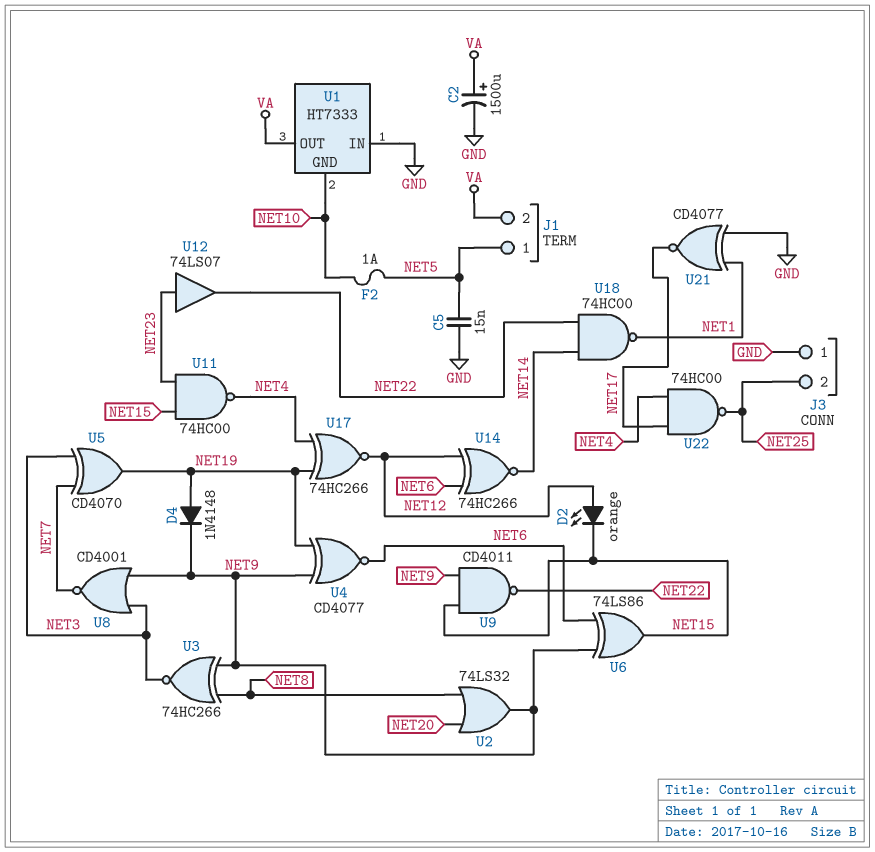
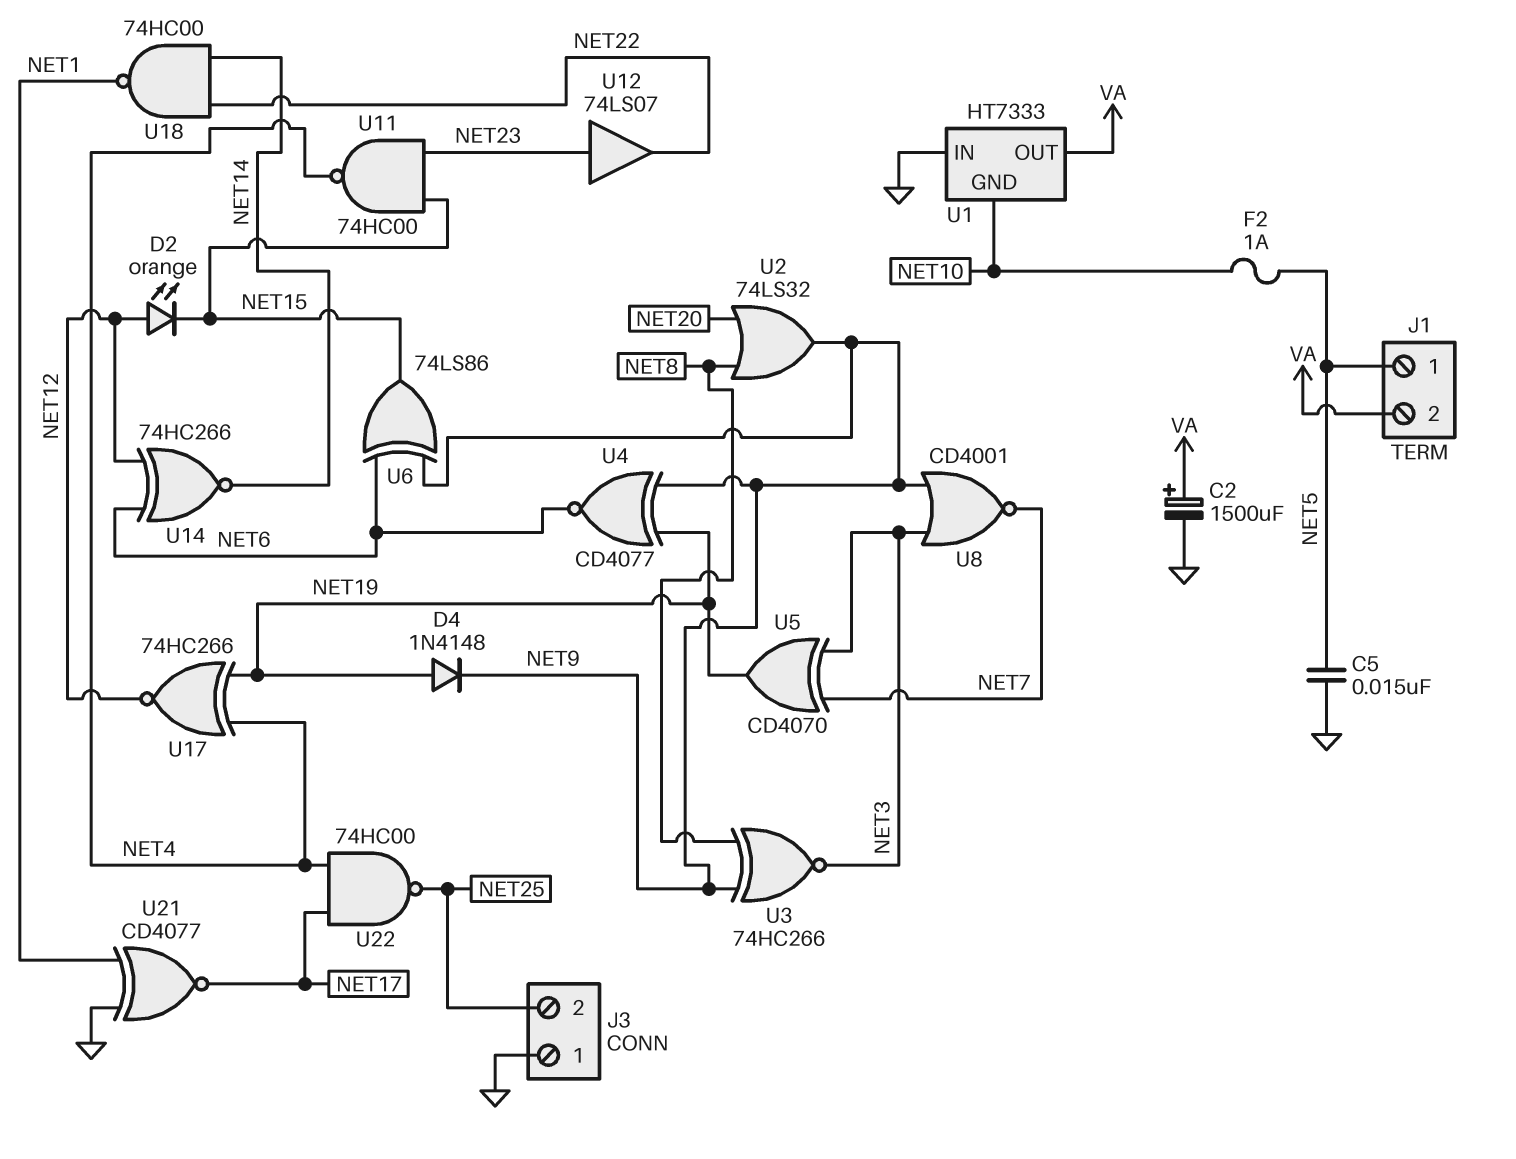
U9: NAND CD4011 (in NET9, in NET15, out NET22) -> none

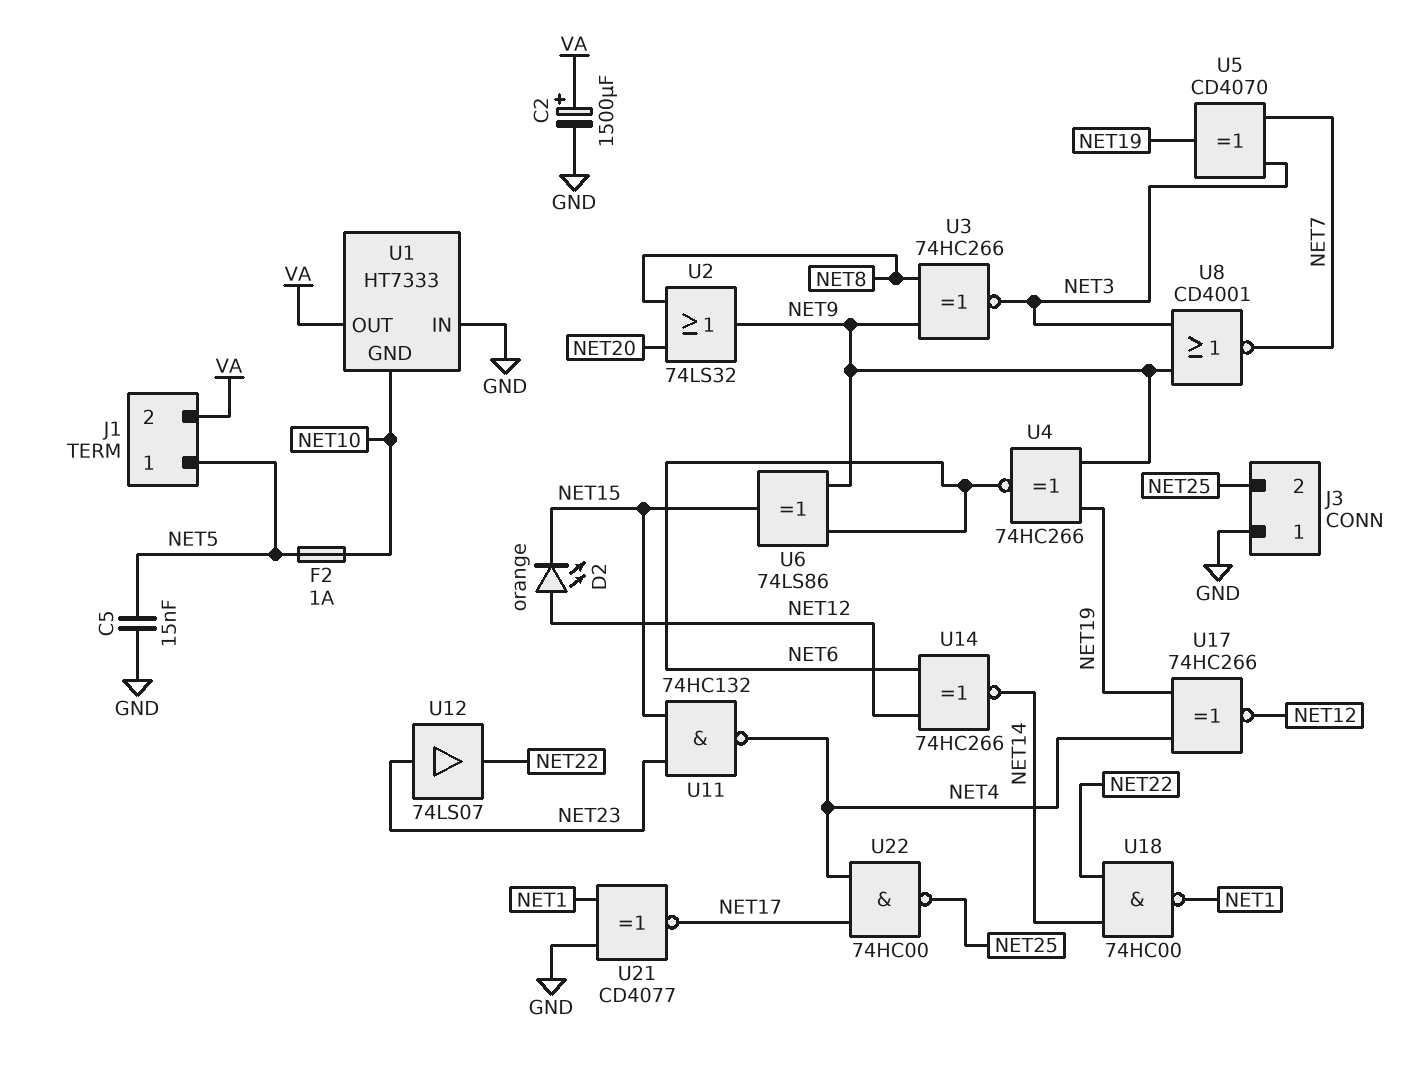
D4: diode 1N4148 (A NET19, K NET9) -> none
U4: XNOR CD4077 (in NET9, in NET19, out NET6) -> XNOR 74HC266 (in NET9, in NET19, out NET6)
U11: NAND 74HC00 (in NET15, in NET23, out NET4) -> NAND 74HC132 (in NET15, in NET23, out NET4)

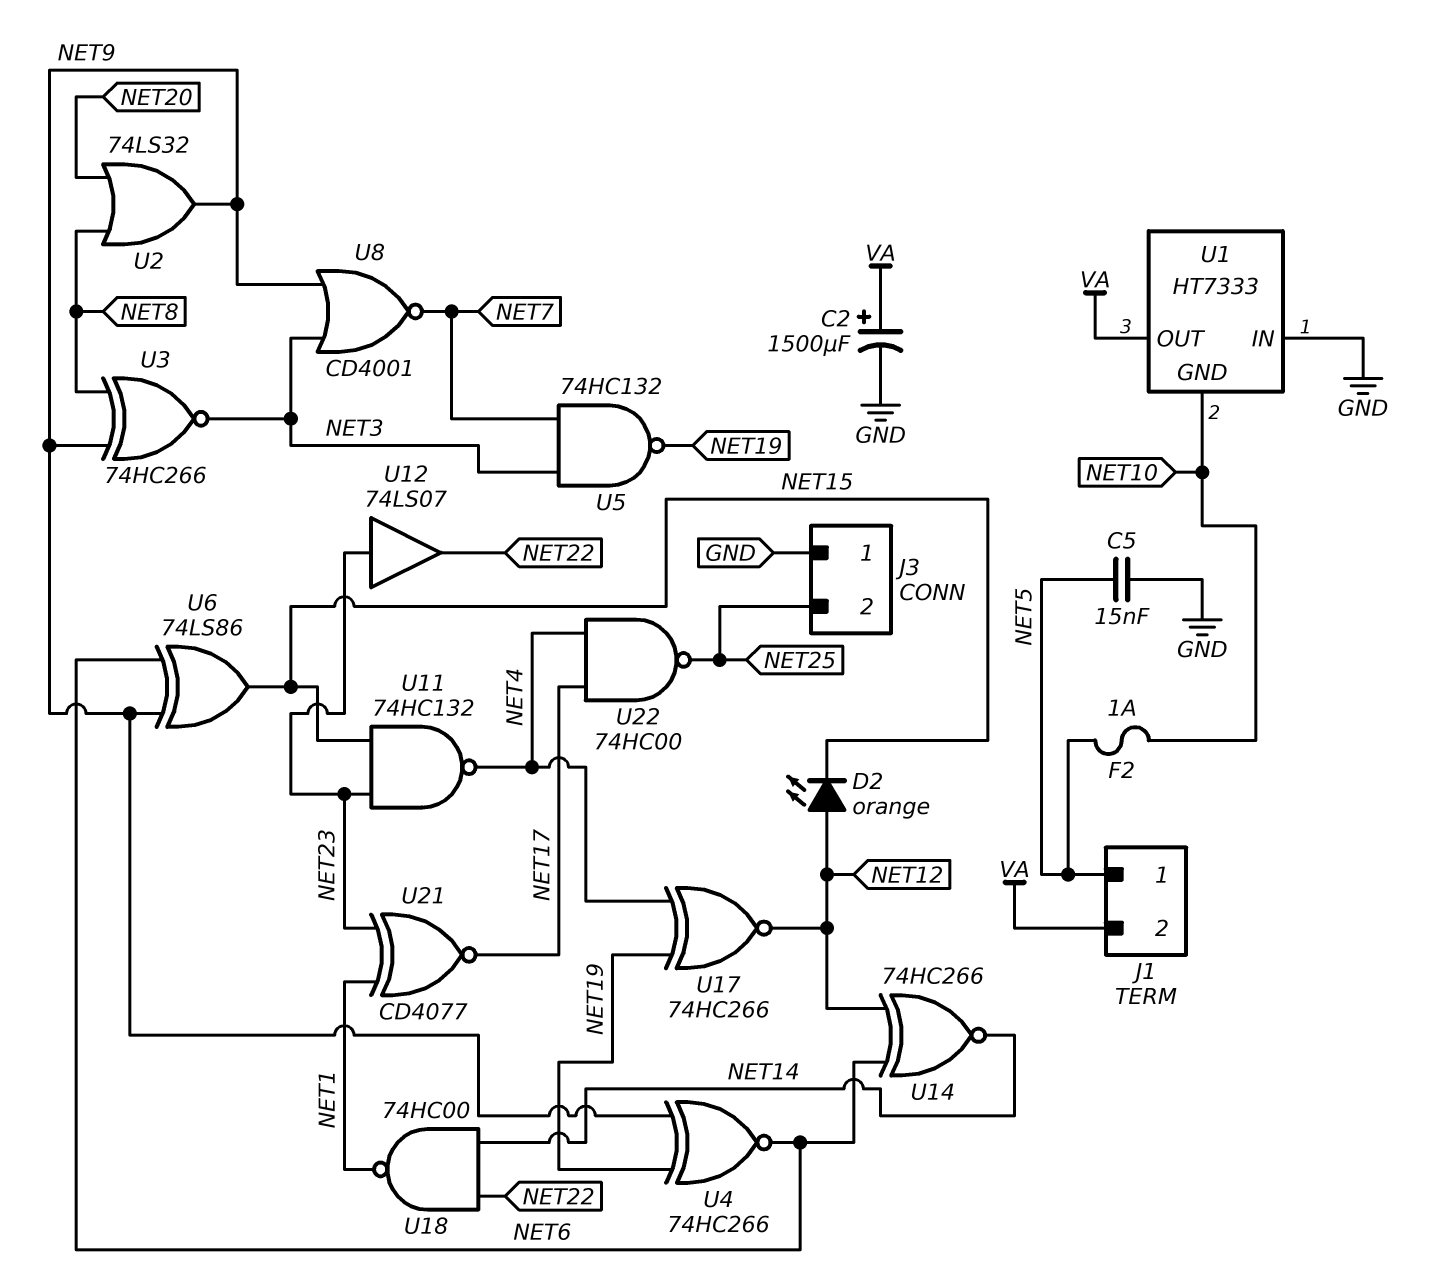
U5: XOR CD4070 (in NET3, in NET7, out NET19) -> NAND 74HC132 (in NET3, in NET7, out NET19)
U21: XNOR CD4077 (in GND, in NET1, out NET17) -> XNOR CD4077 (in NET1, in NET23, out NET17)

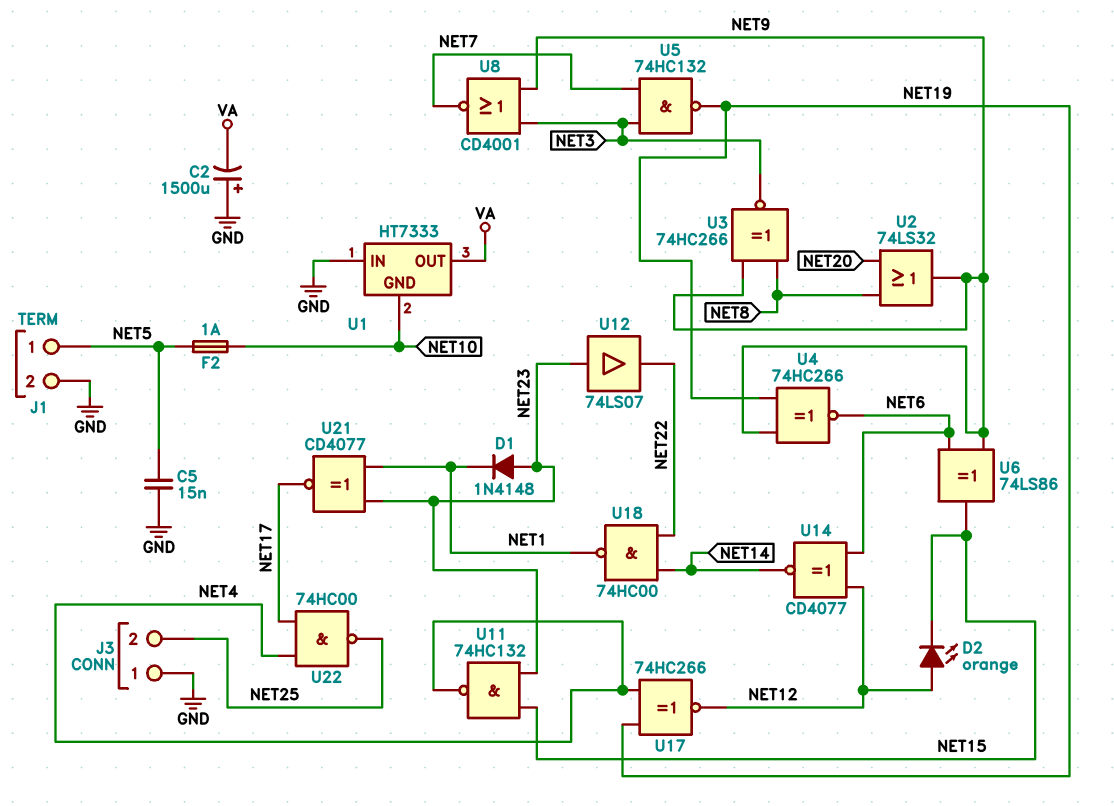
C2: 1500uF (plus VA, minus GND) -> 1500uF (plus GND, minus VA)
D1: none -> diode 1N4148 (A NET23, K NET1)
J1 pin 2: VA -> GND
U14: XNOR 74HC266 (in NET6, in NET12, out NET14) -> XNOR CD4077 (in NET6, in NET12, out NET14)

